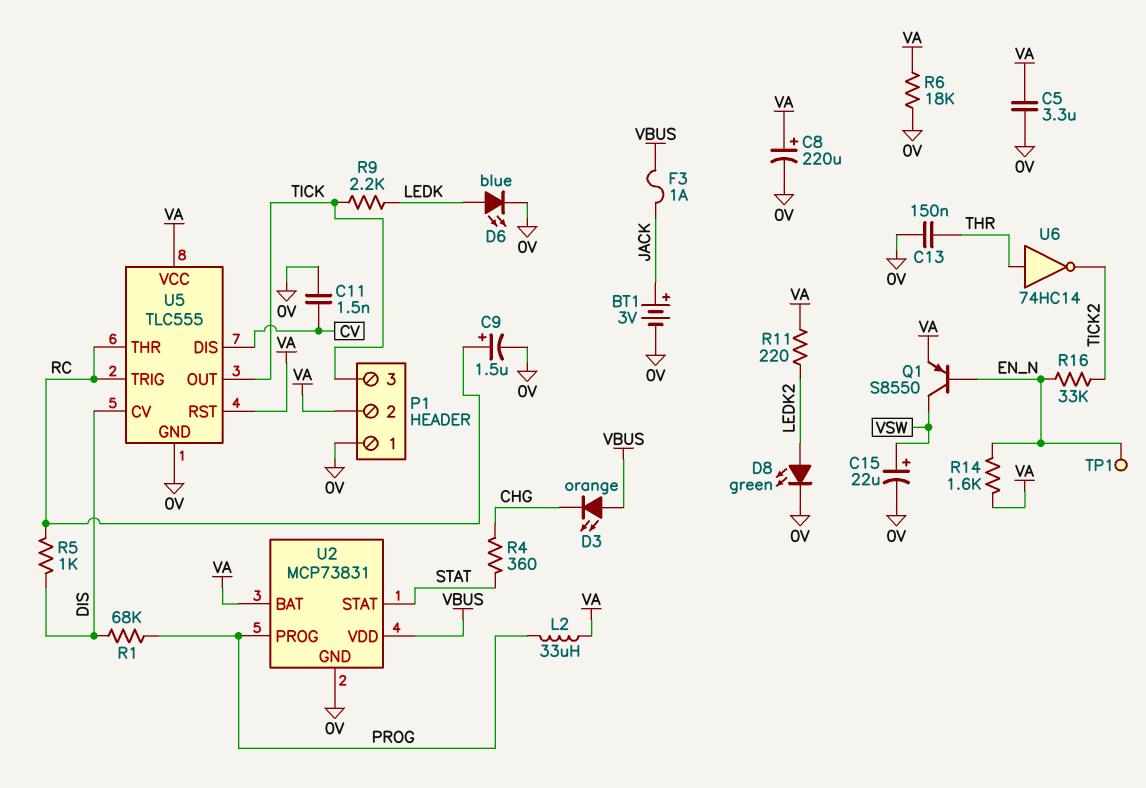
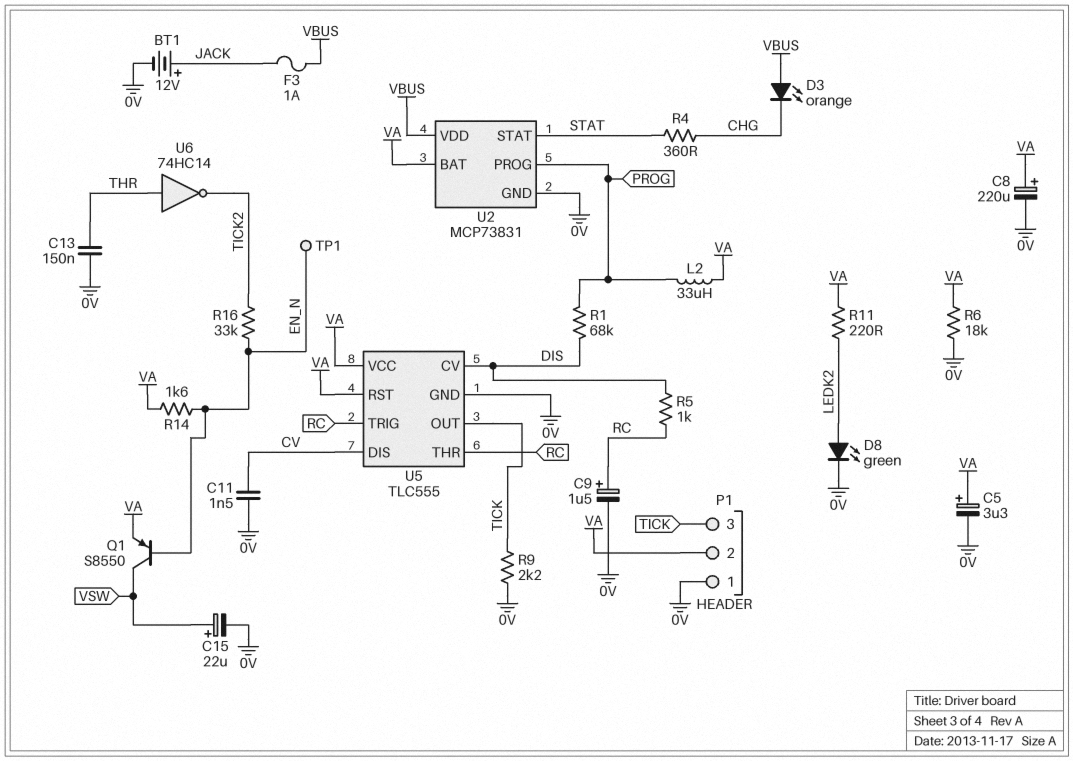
BT1: 3V (plus JACK, minus 0V) -> 12V (plus JACK, minus 0V)
C5: 3.3uF (0V, VA) -> 3.3uF (plus VA, minus 0V)
D6: LED blue (A LEDK, K 0V) -> none
R9: 2.2k (LEDK, TICK) -> 2.2k (0V, TICK)

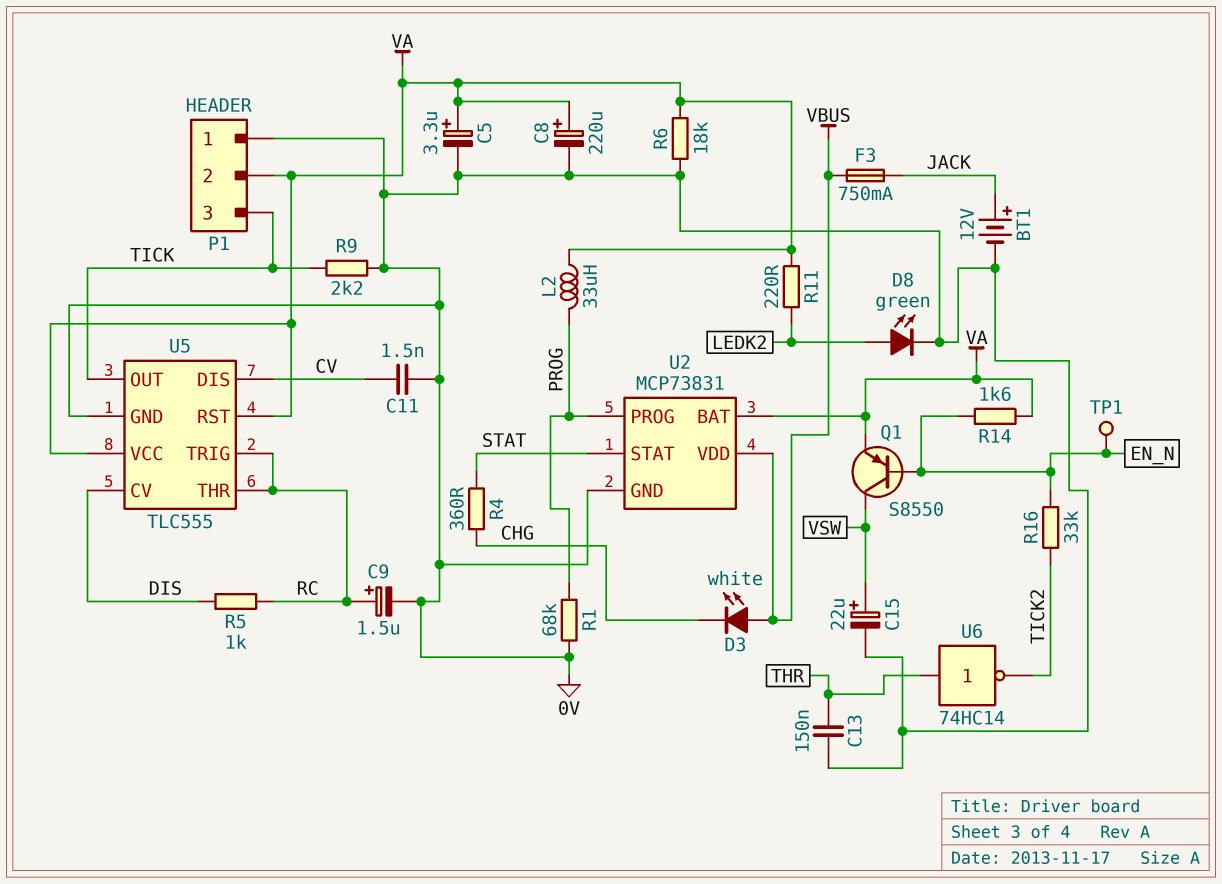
D3: LED orange (A VBUS, K CHG) -> LED white (A VBUS, K CHG)
F3: 1A (JACK, VBUS) -> 750mA (JACK, VBUS)
R1: 68k (DIS, PROG) -> 68k (0V, PROG)

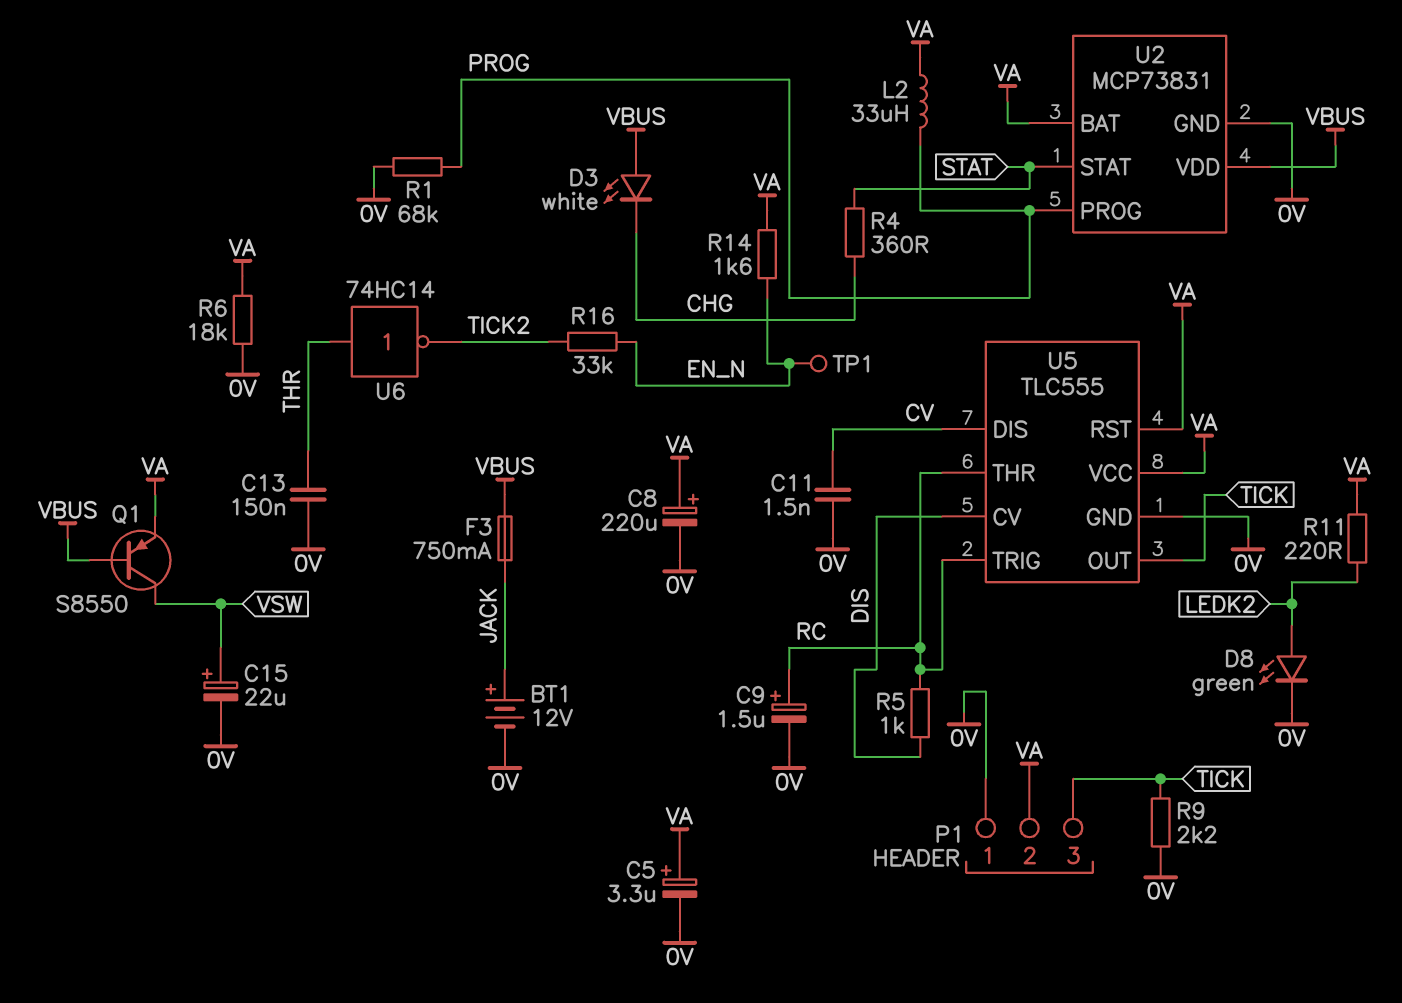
Q1: PNP S8550 (B EN_N, C VSW, E VA) -> PNP S8550 (B VBUS, C VSW, E VA)

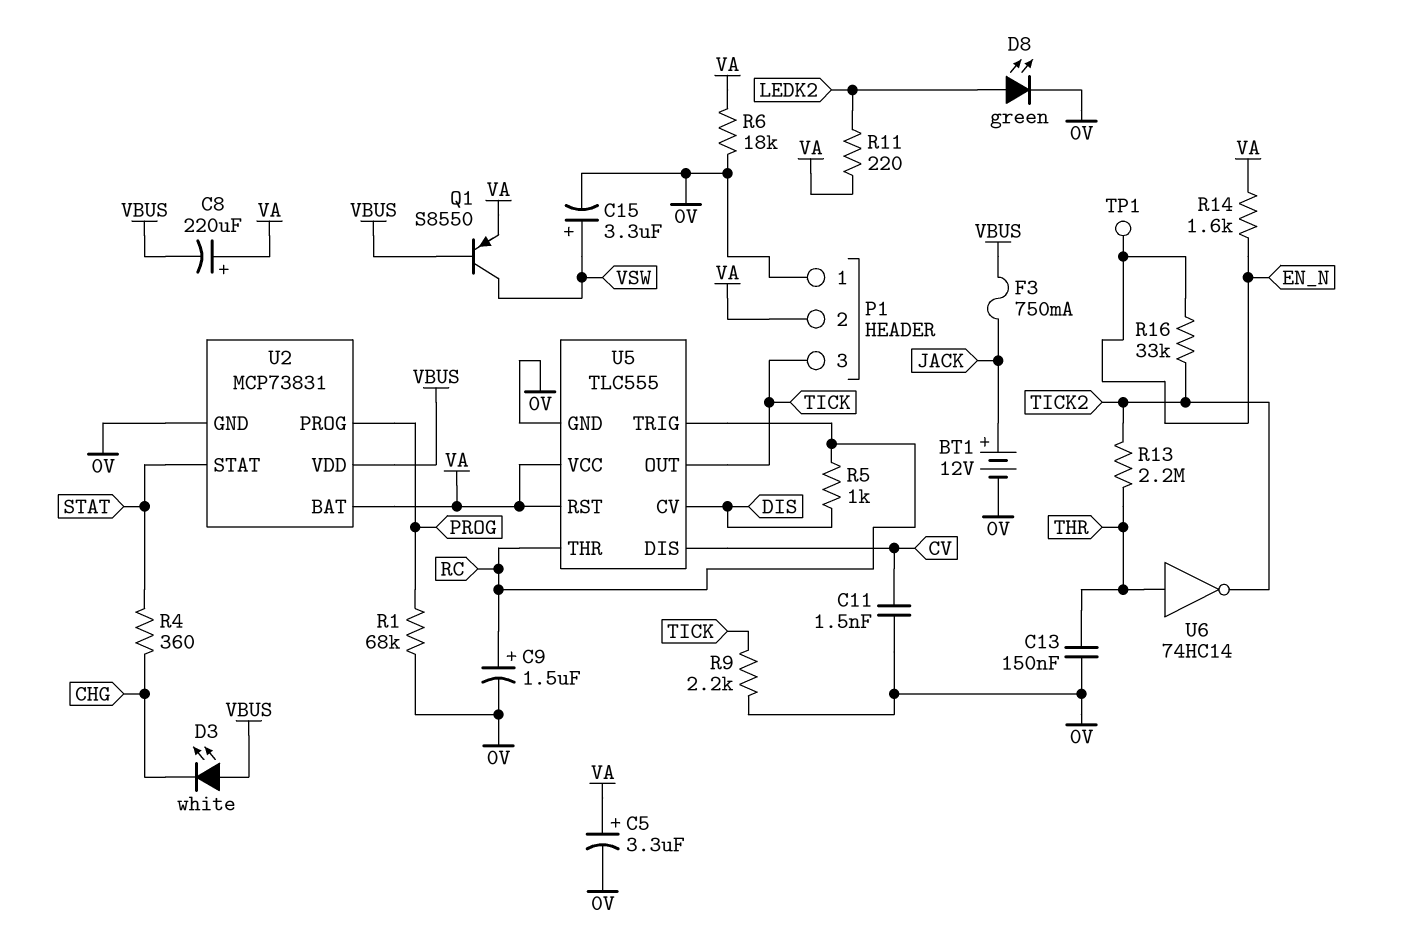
C8: 220uF (plus VA, minus 0V) -> 220uF (plus VA, minus VBUS)
C15: 22uF (plus VSW, minus 0V) -> 3.3uF (plus VSW, minus 0V)
L2: 33uH (PROG, VA) -> none
R13: none -> 2.2M (THR, TICK2)

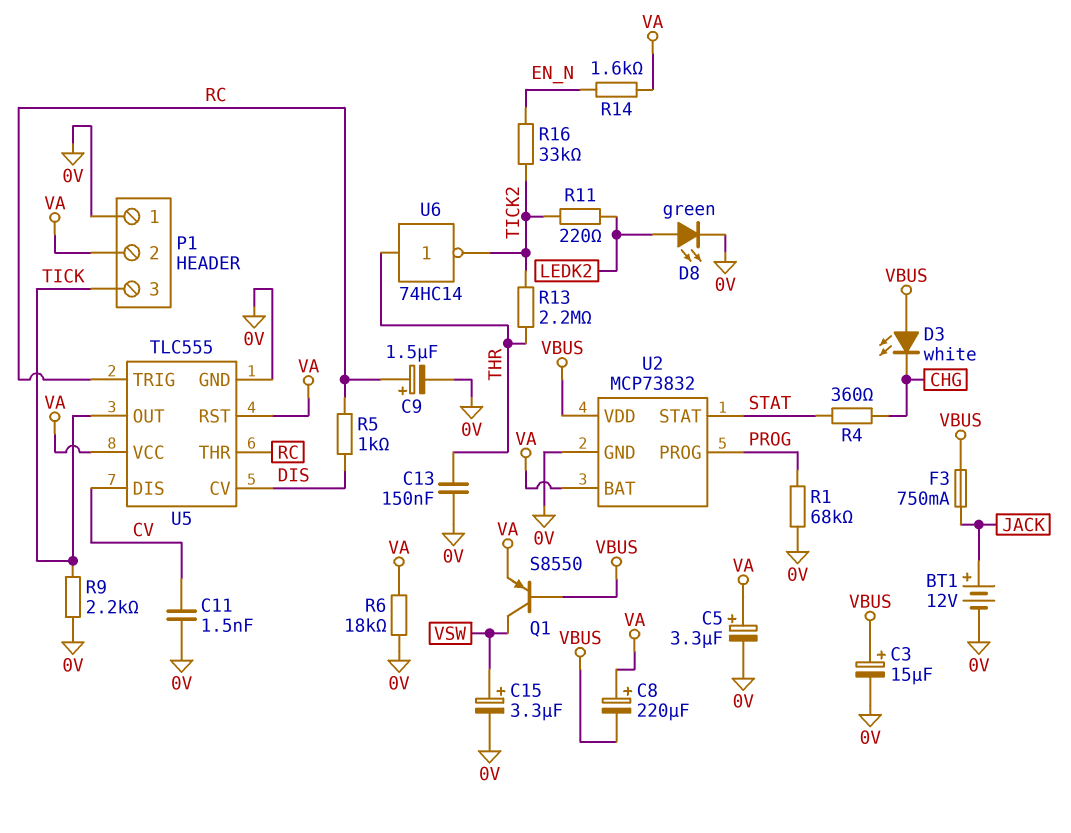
C3: none -> 15uF (plus VBUS, minus 0V)
R11: 220 (LEDK2, VA) -> 220 (LEDK2, TICK2)
TP1: test point (EN_N) -> none
U2: MCP73831 -> MCP73832

